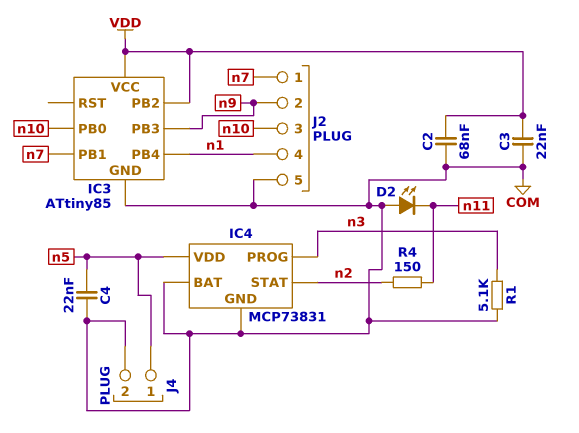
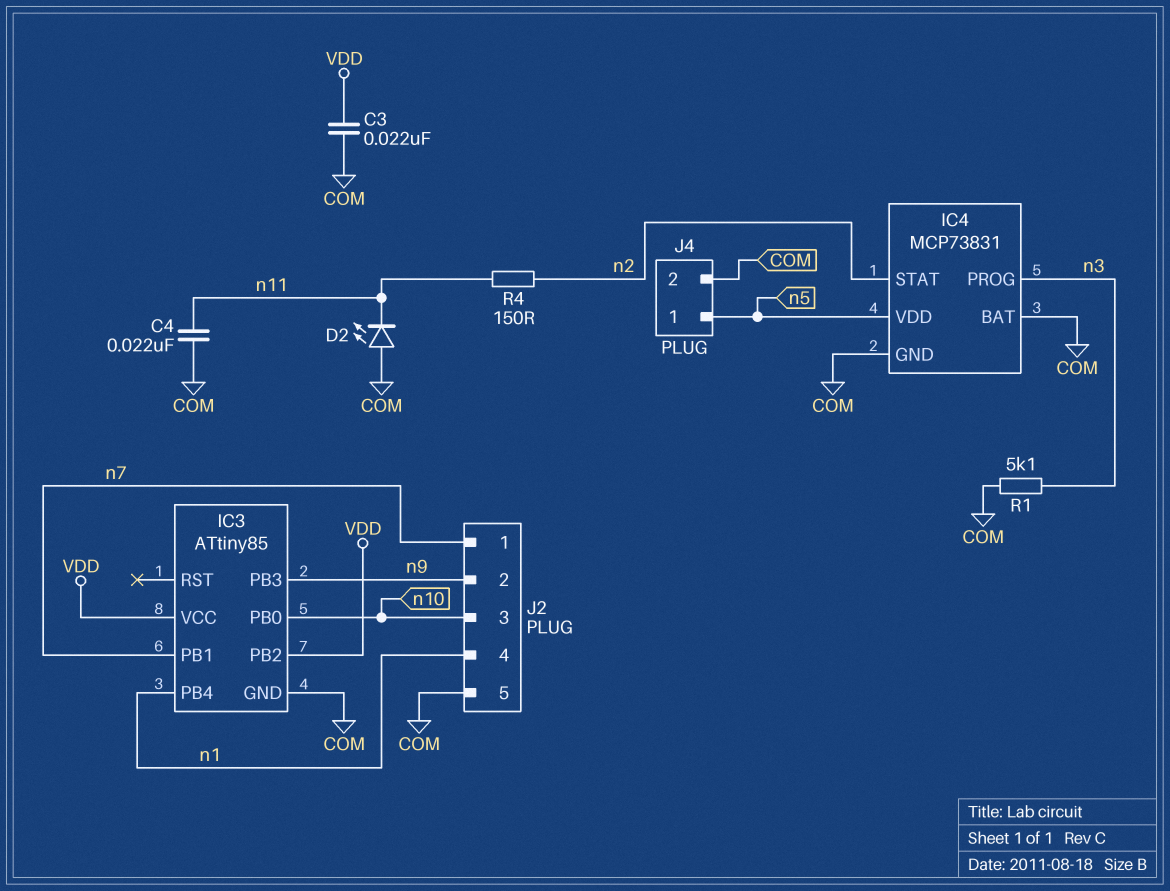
C2: 68nF (COM, VDD) -> none
C4: 22nF (COM, n5) -> 22nF (COM, n11)

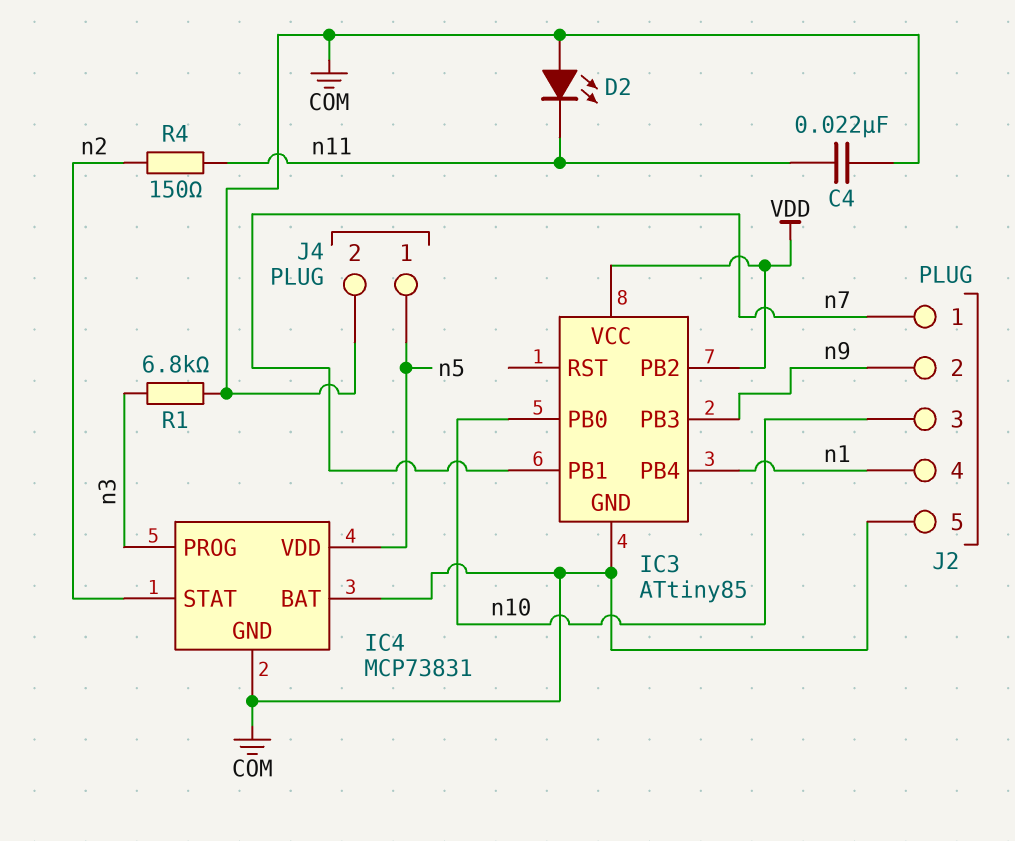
C3: 22nF (COM, VDD) -> none
R1: 5.1k (COM, n3) -> 6.8k (COM, n3)

